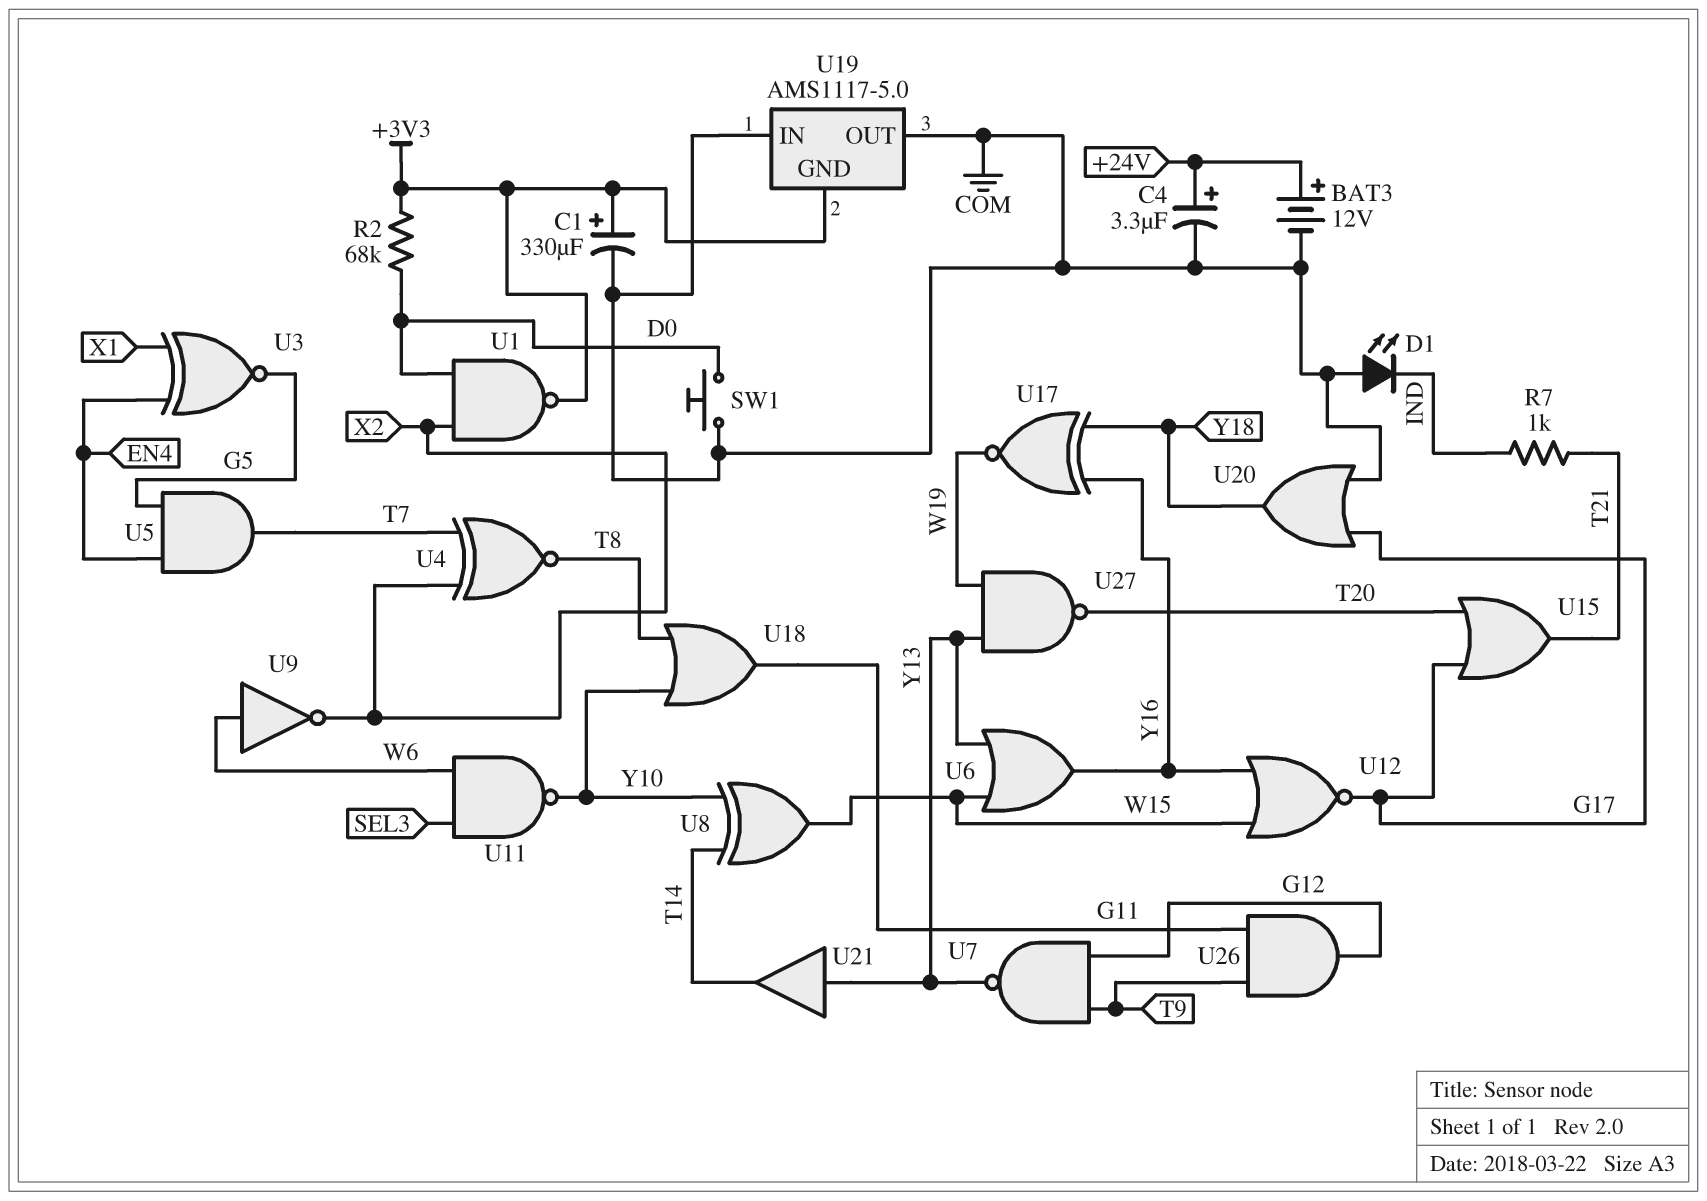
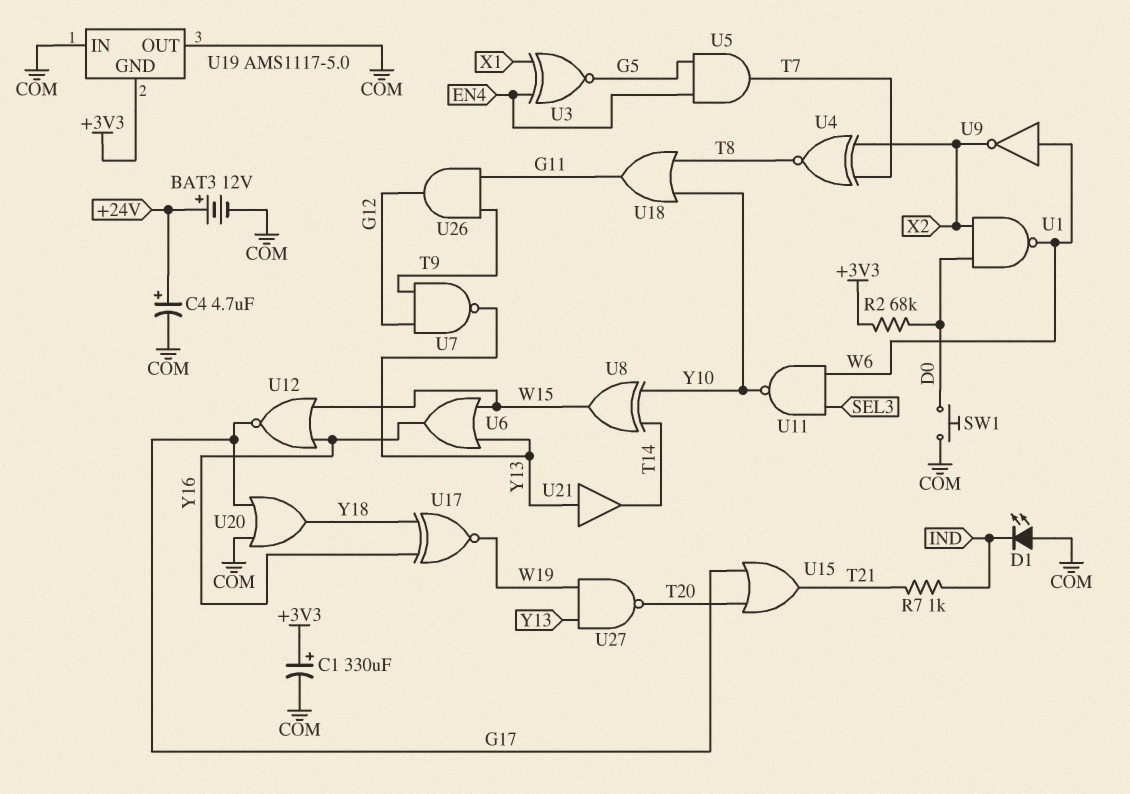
C4: 3.3uF (plus +24V, minus COM) -> 4.7uF (plus +24V, minus COM)
U1: NAND (in D0, in X2, out +3V3) -> NAND (in D0, in X2, out W6)

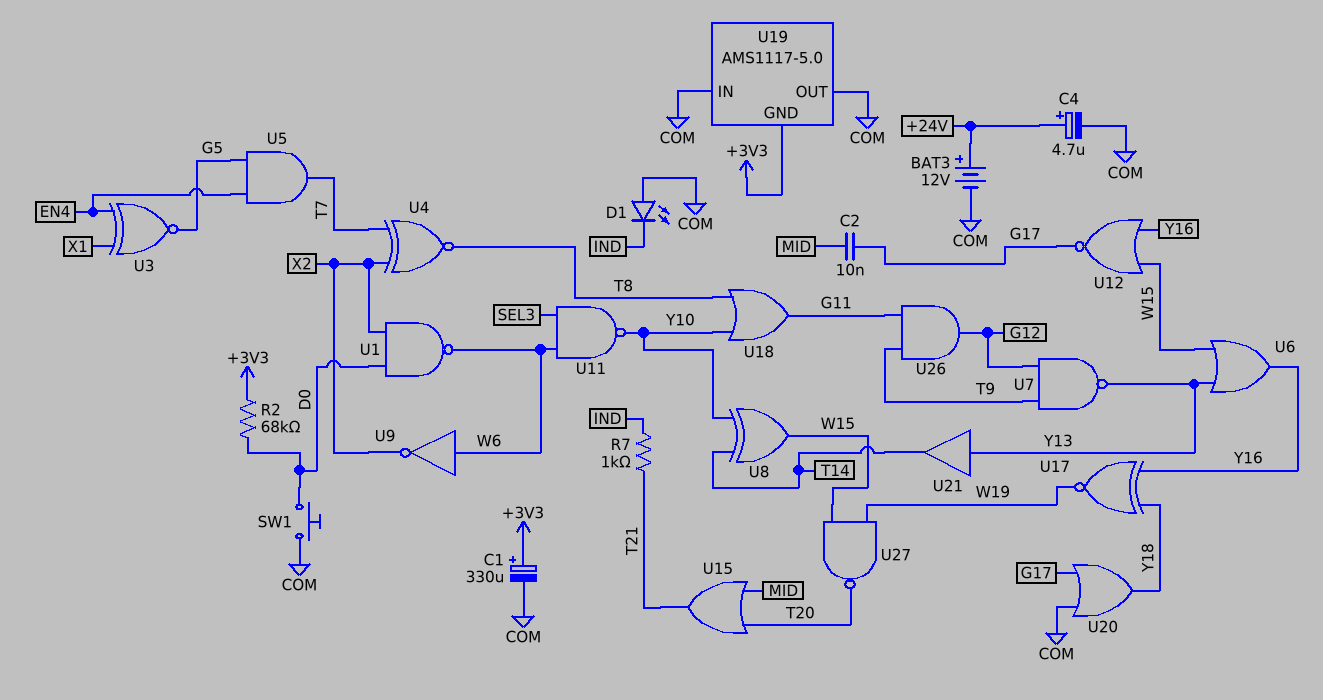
C2: none -> 10nF (G17, MID)
U15: OR (in G17, in T20, out T21) -> OR (in MID, in T20, out T21)
U27: NAND (in W19, in Y13, out T20) -> NAND (in W15, in W19, out T20)

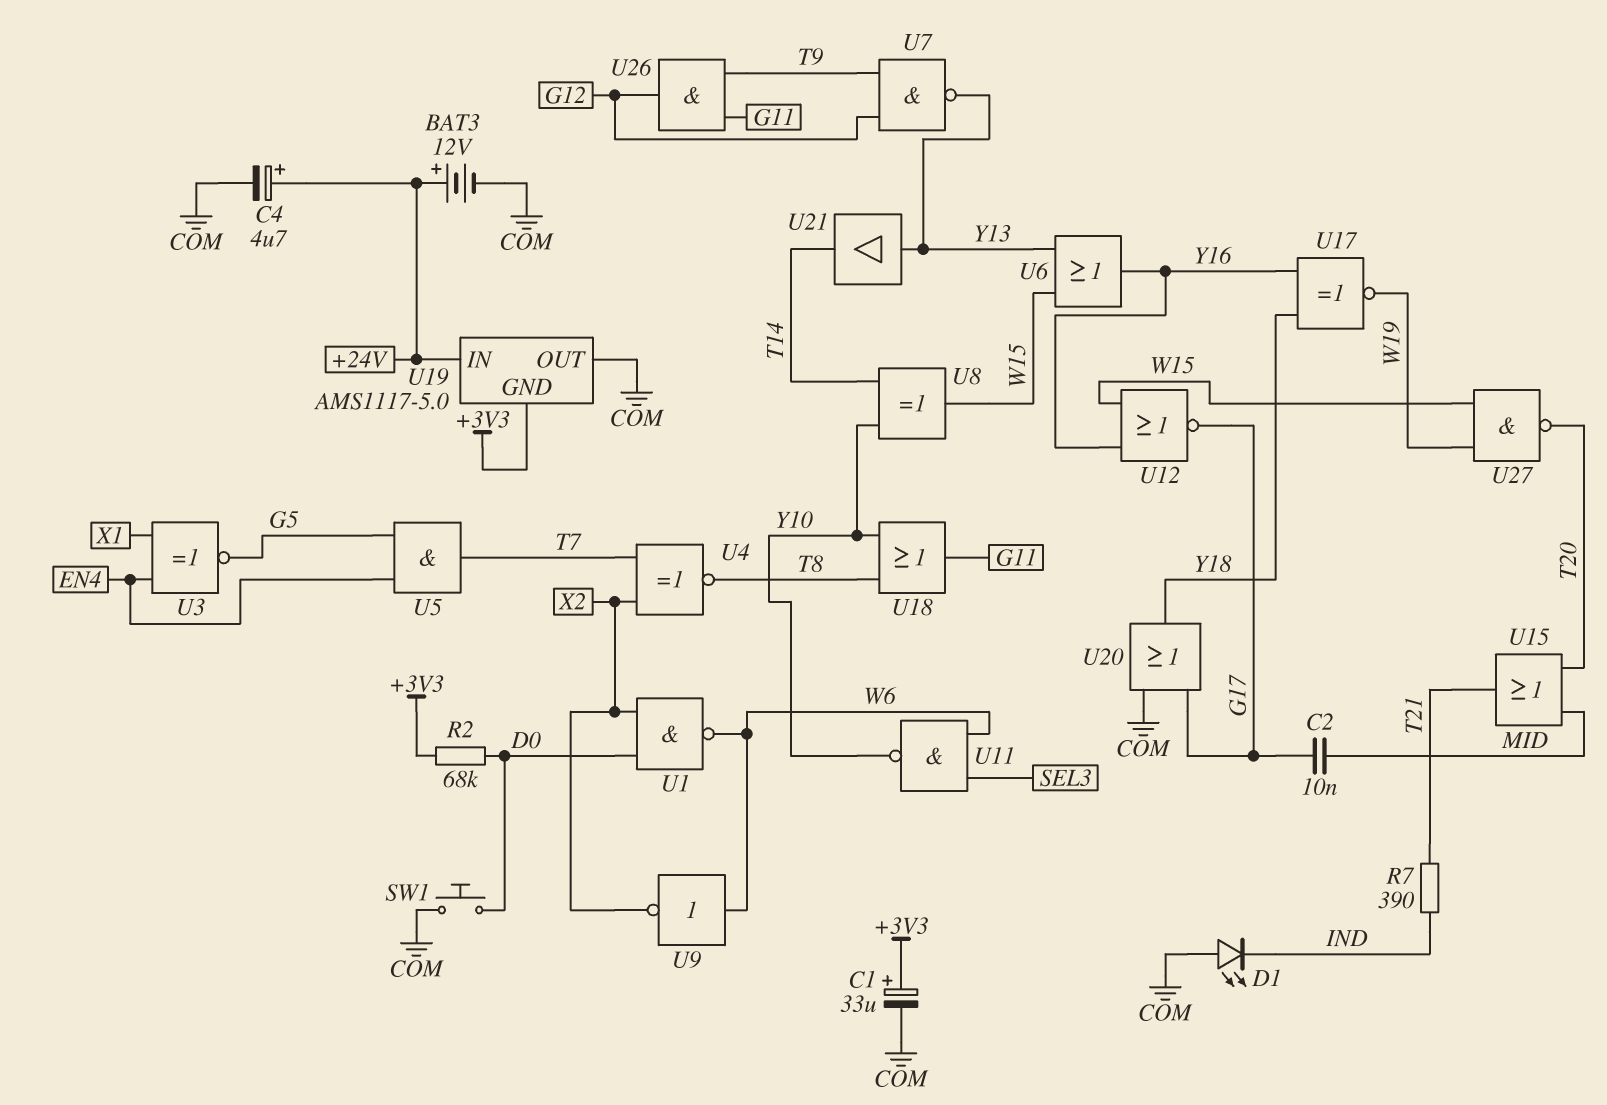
C1: 330uF (plus +3V3, minus COM) -> 33uF (plus +3V3, minus COM)
R7: 1k (IND, T21) -> 390 (IND, T21)
U19 pin IN: COM -> +24V

